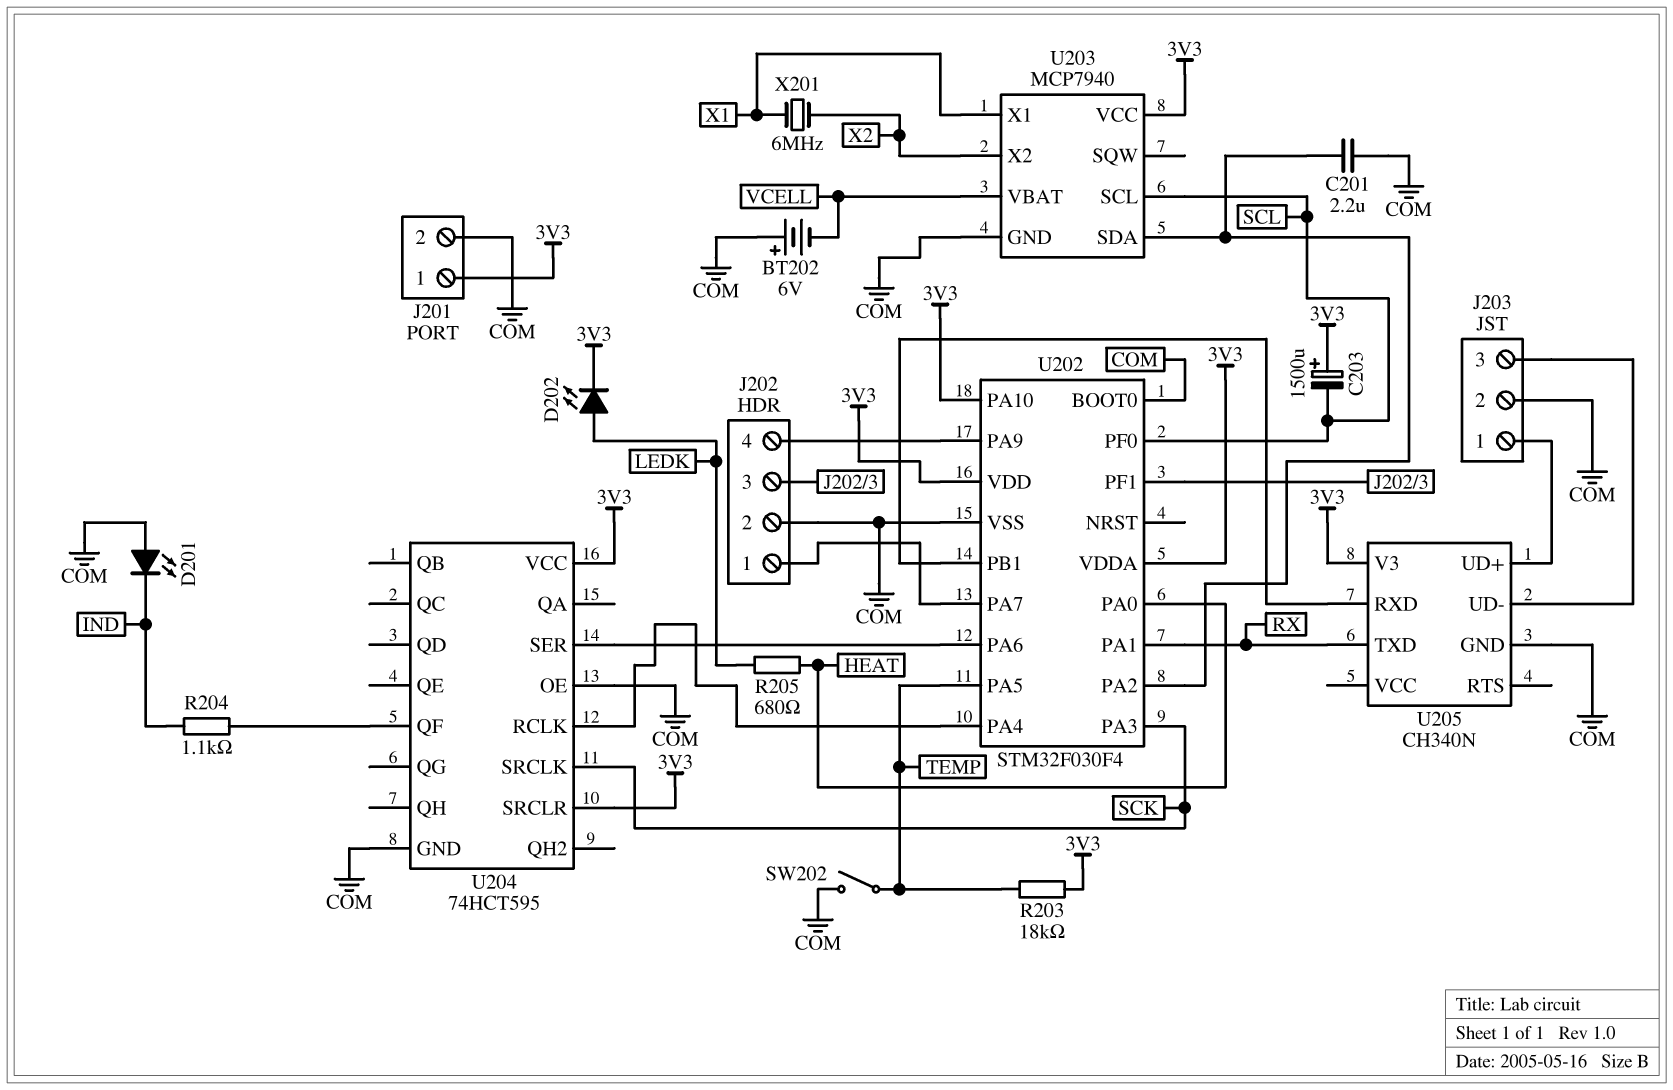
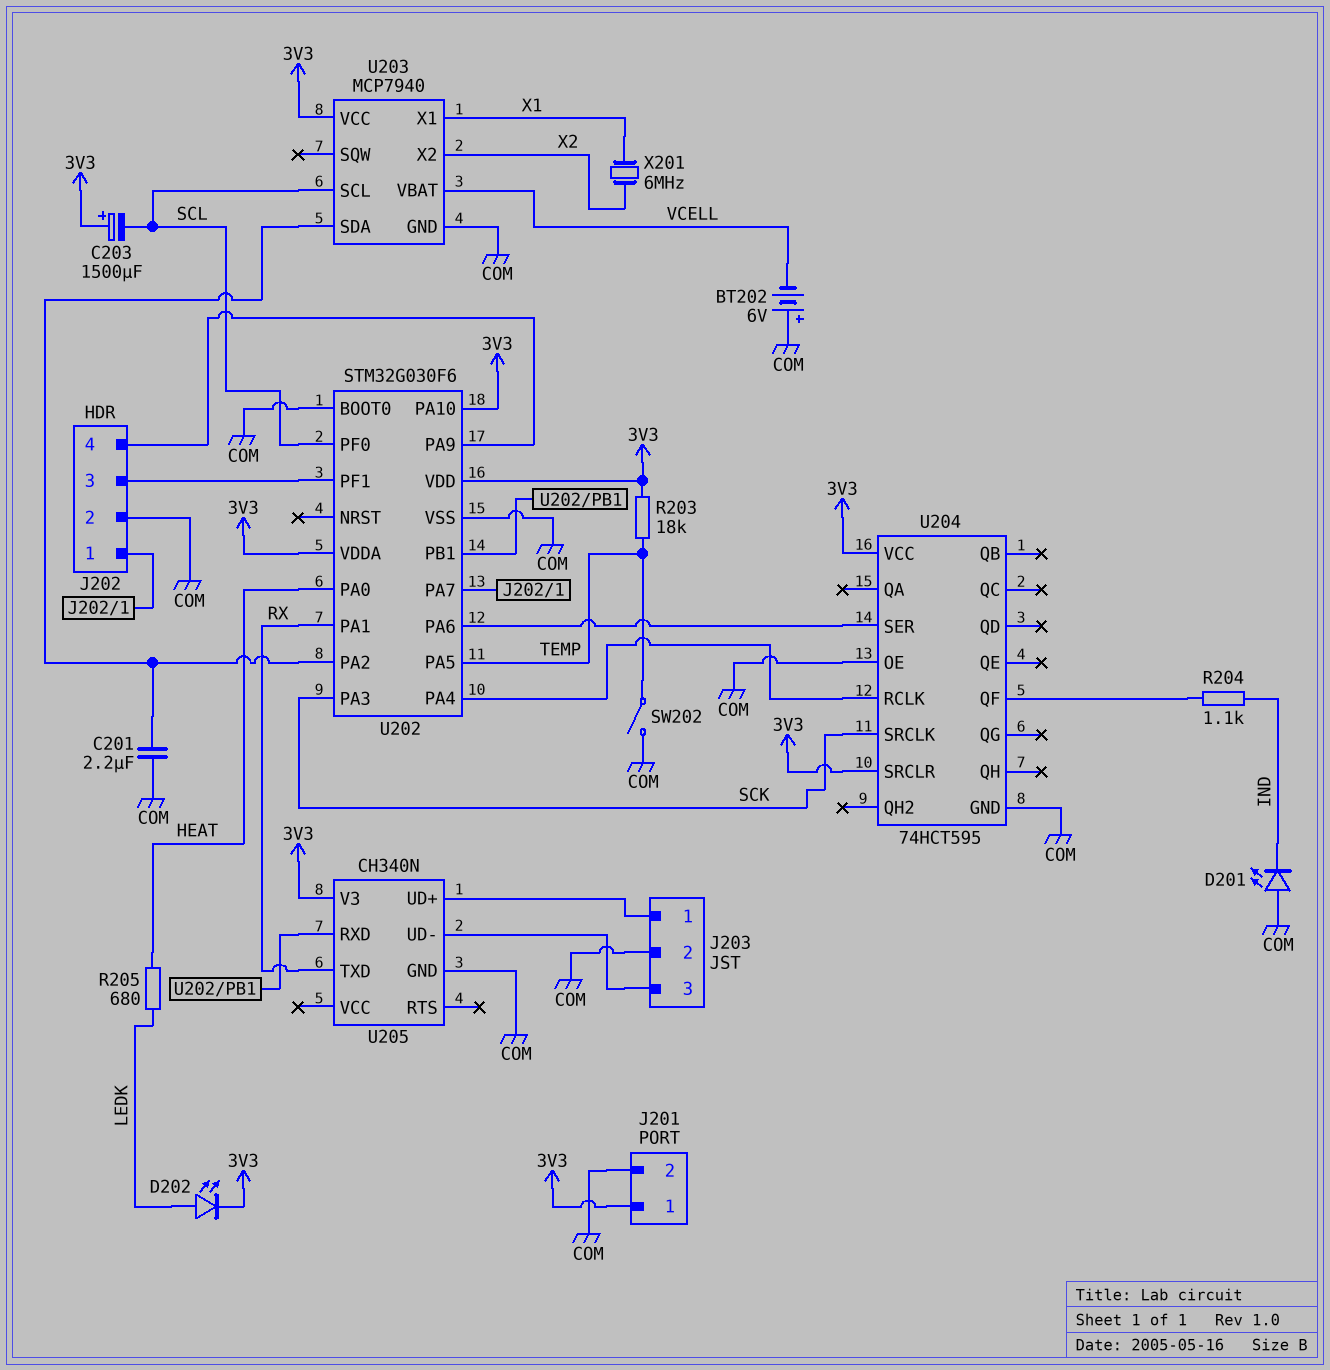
U202: STM32F030F4 -> STM32G030F6

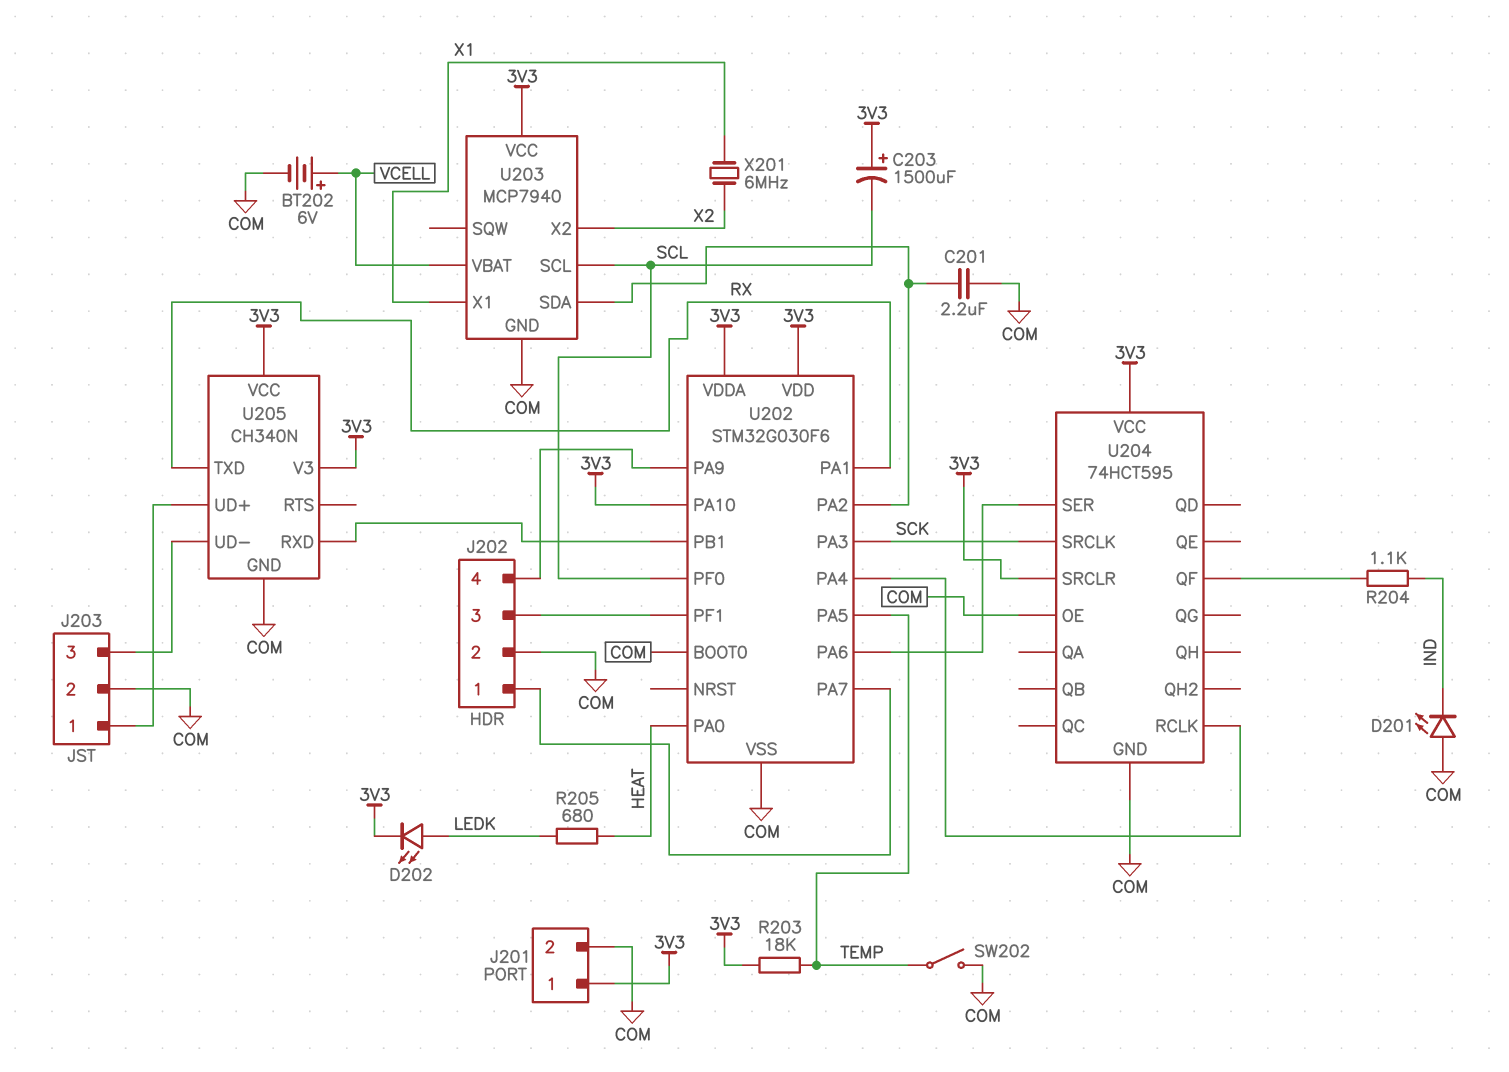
BT202: 6V (plus COM, minus VCELL) -> 6V (plus VCELL, minus COM)
U205 pin VCC: none -> 3V3

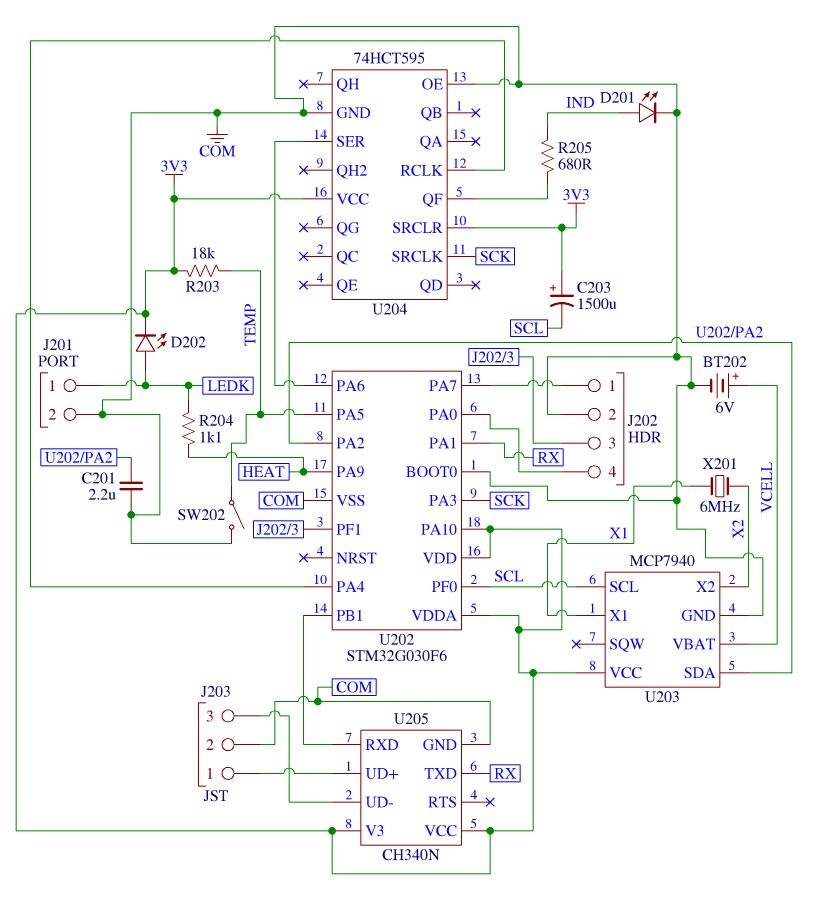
D201: LED (A COM, K IND) -> LED (A IND, K COM)
J201 pin 1: 3V3 -> LEDK
R204: 1.1k (IND, U204/QF) -> 1.1k (HEAT, LEDK)
R205: 680 (HEAT, LEDK) -> 680 (IND, U204/QF)
U202 pin PA0: HEAT -> J202/4
U202 pin PA9: J202/4 -> HEAT

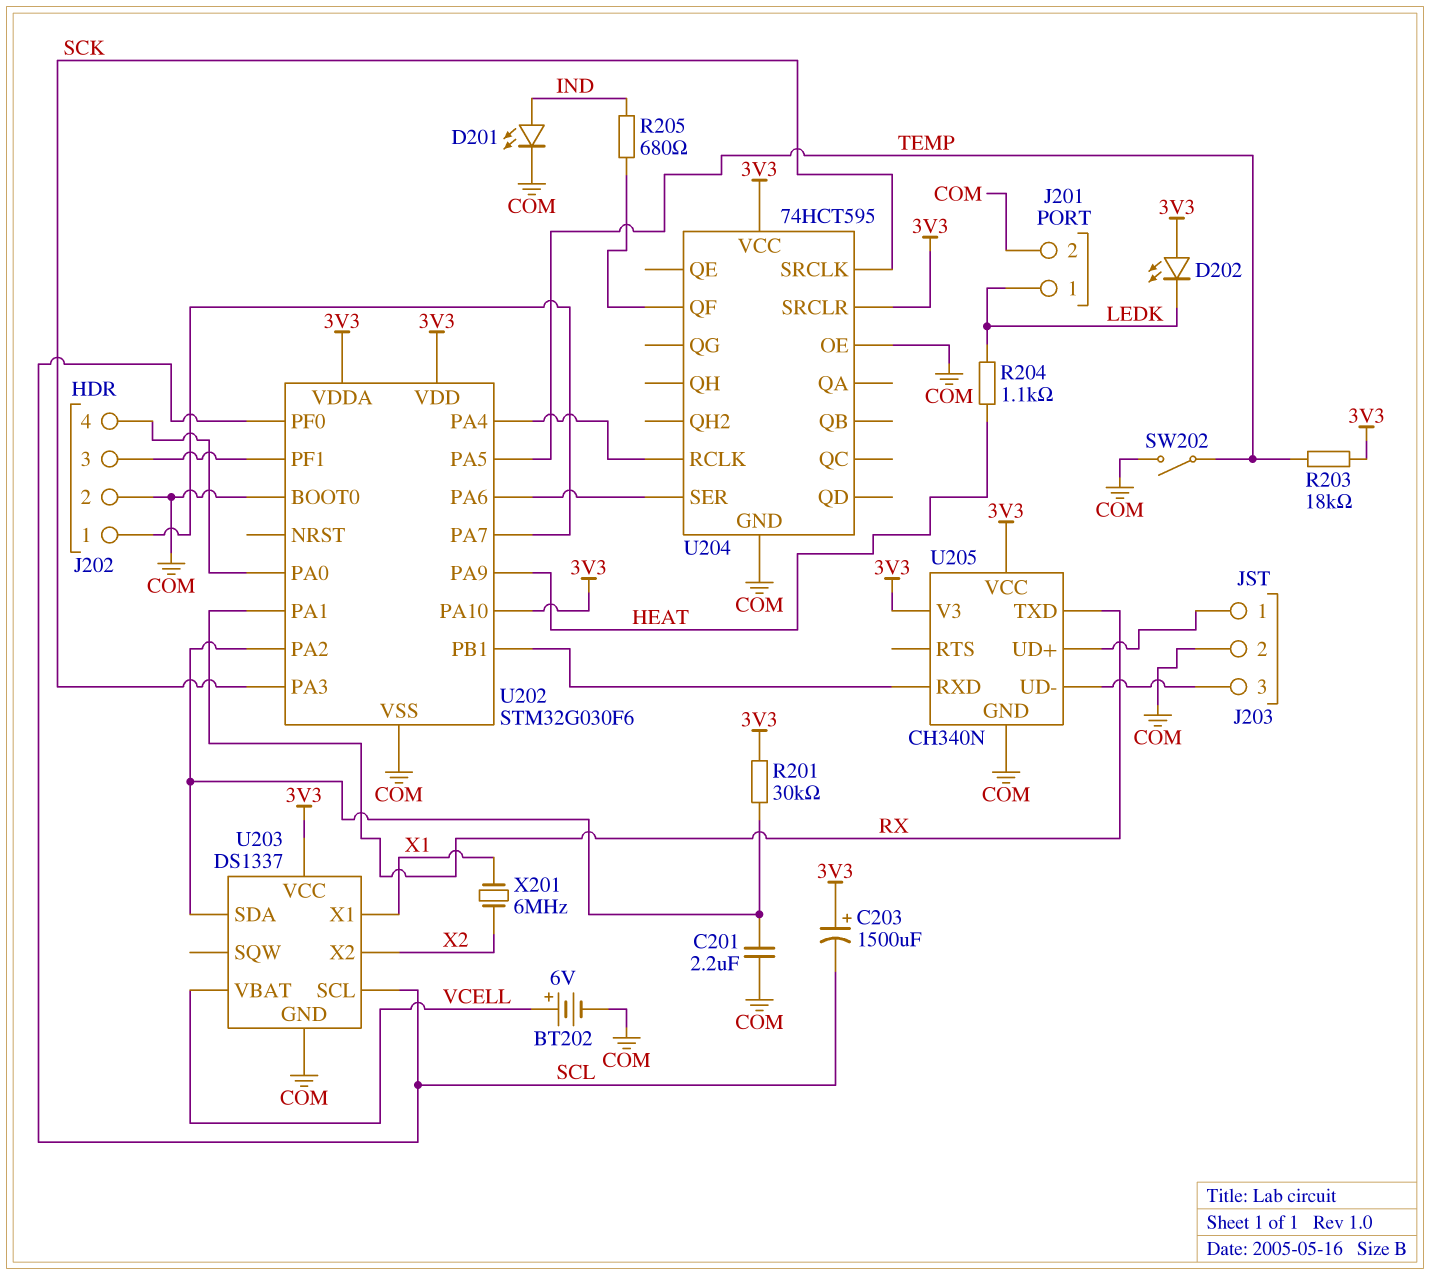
D202: LED (A LEDK, K 3V3) -> LED (A 3V3, K LEDK)
R201: none -> 30k (3V3, U202/PA2)
U203: MCP7940 -> DS1337

